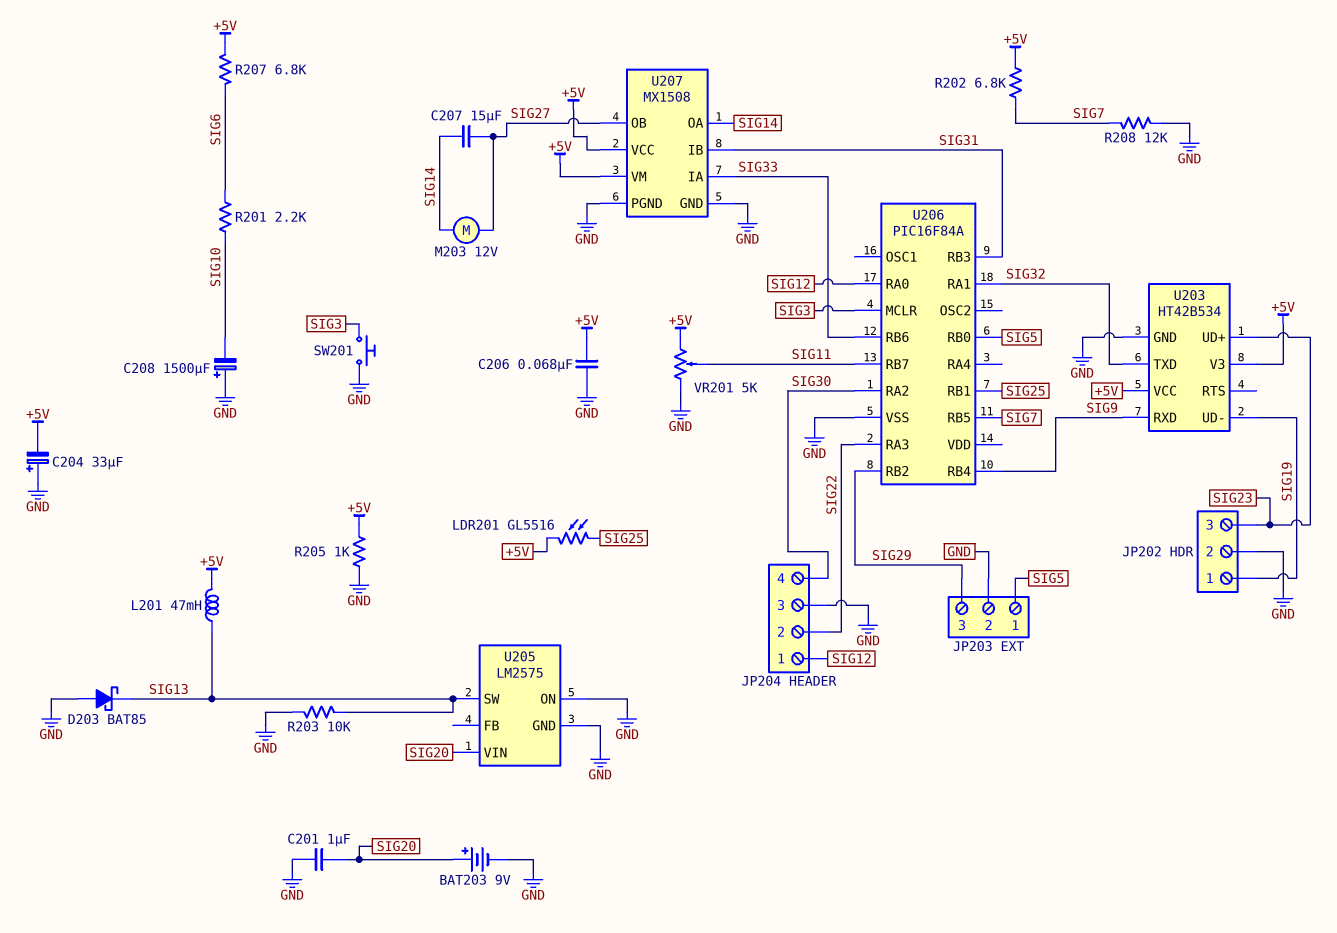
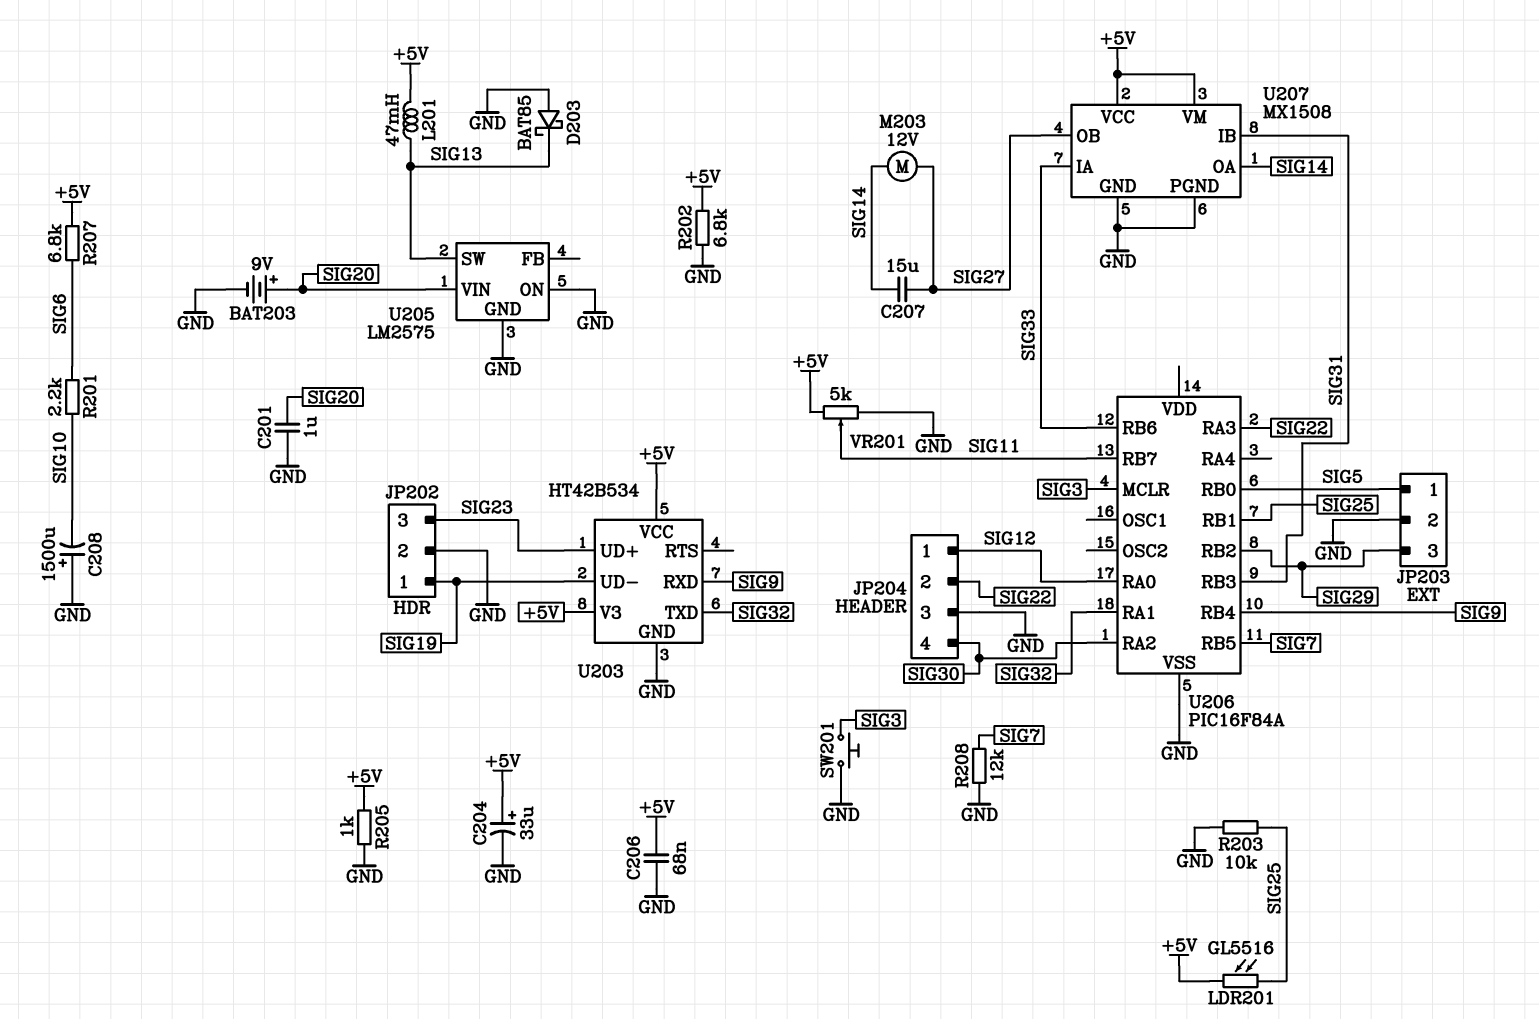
C204: 33uF (plus GND, minus +5V) -> 33uF (plus +5V, minus GND)
R202: 6.8k (+5V, SIG7) -> 6.8k (+5V, GND)
R203: 10k (GND, SIG13) -> 10k (GND, SIG25)

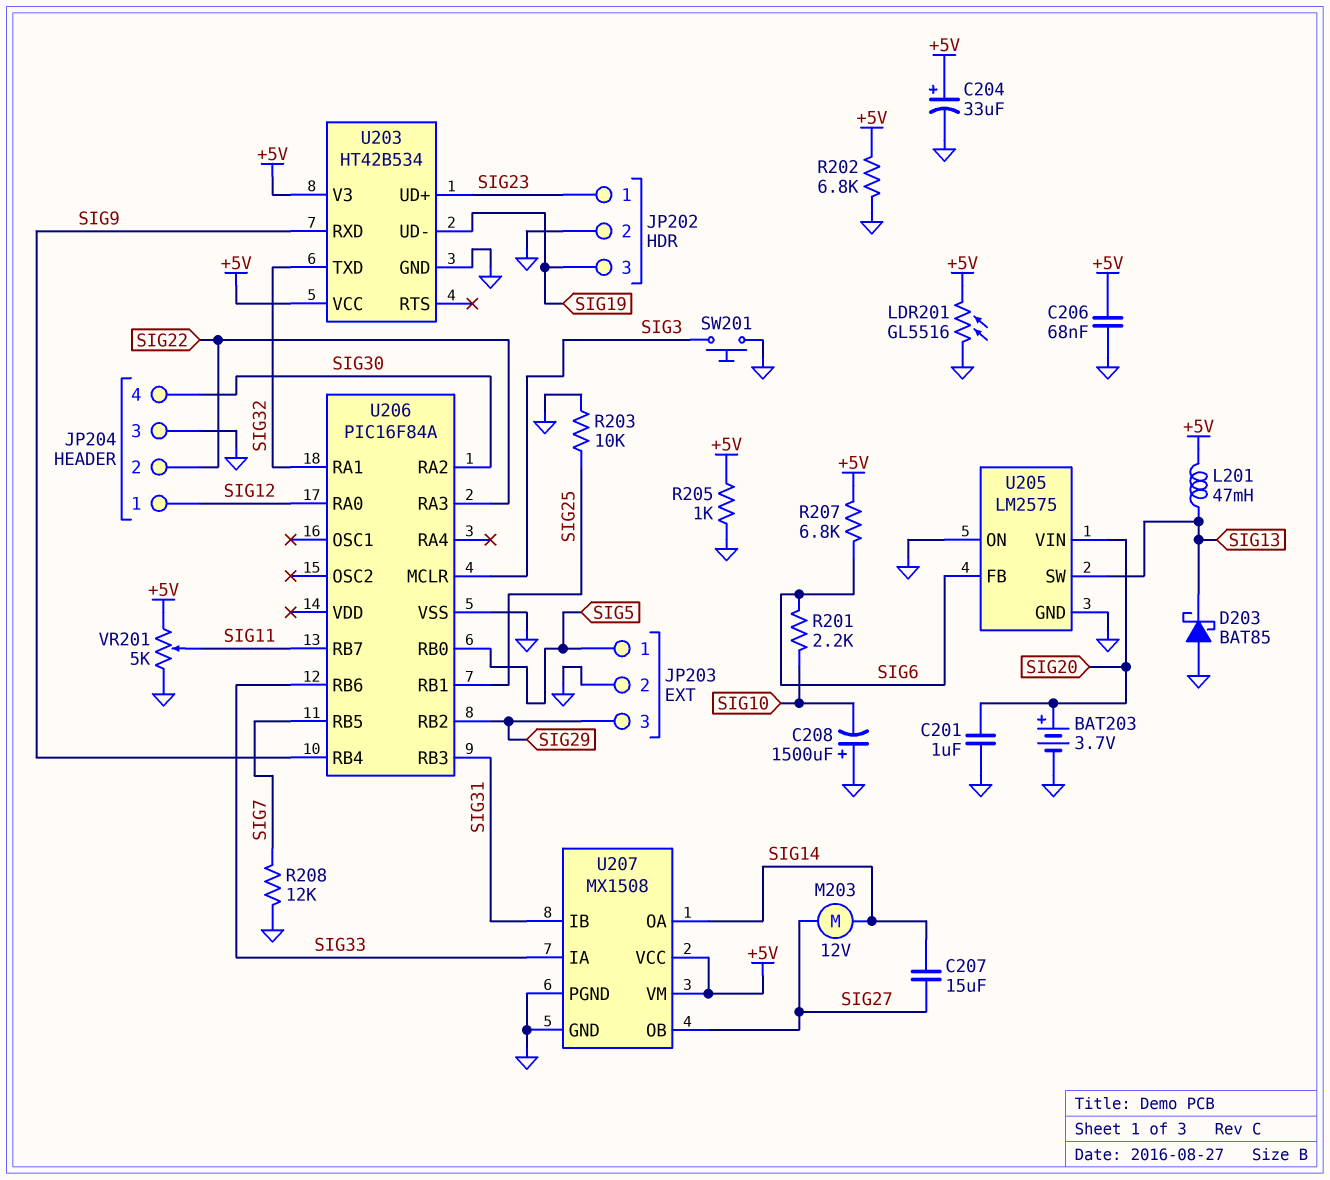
BAT203: 9V (plus SIG20, minus GND) -> 3.7V (plus SIG20, minus GND)
JP202 pin 1: SIG19 -> SIG23
JP202 pin 3: SIG23 -> SIG19
LDR201: GL5516 (+5V, SIG25) -> GL5516 (+5V, GND)
U205 pin FB: none -> SIG6

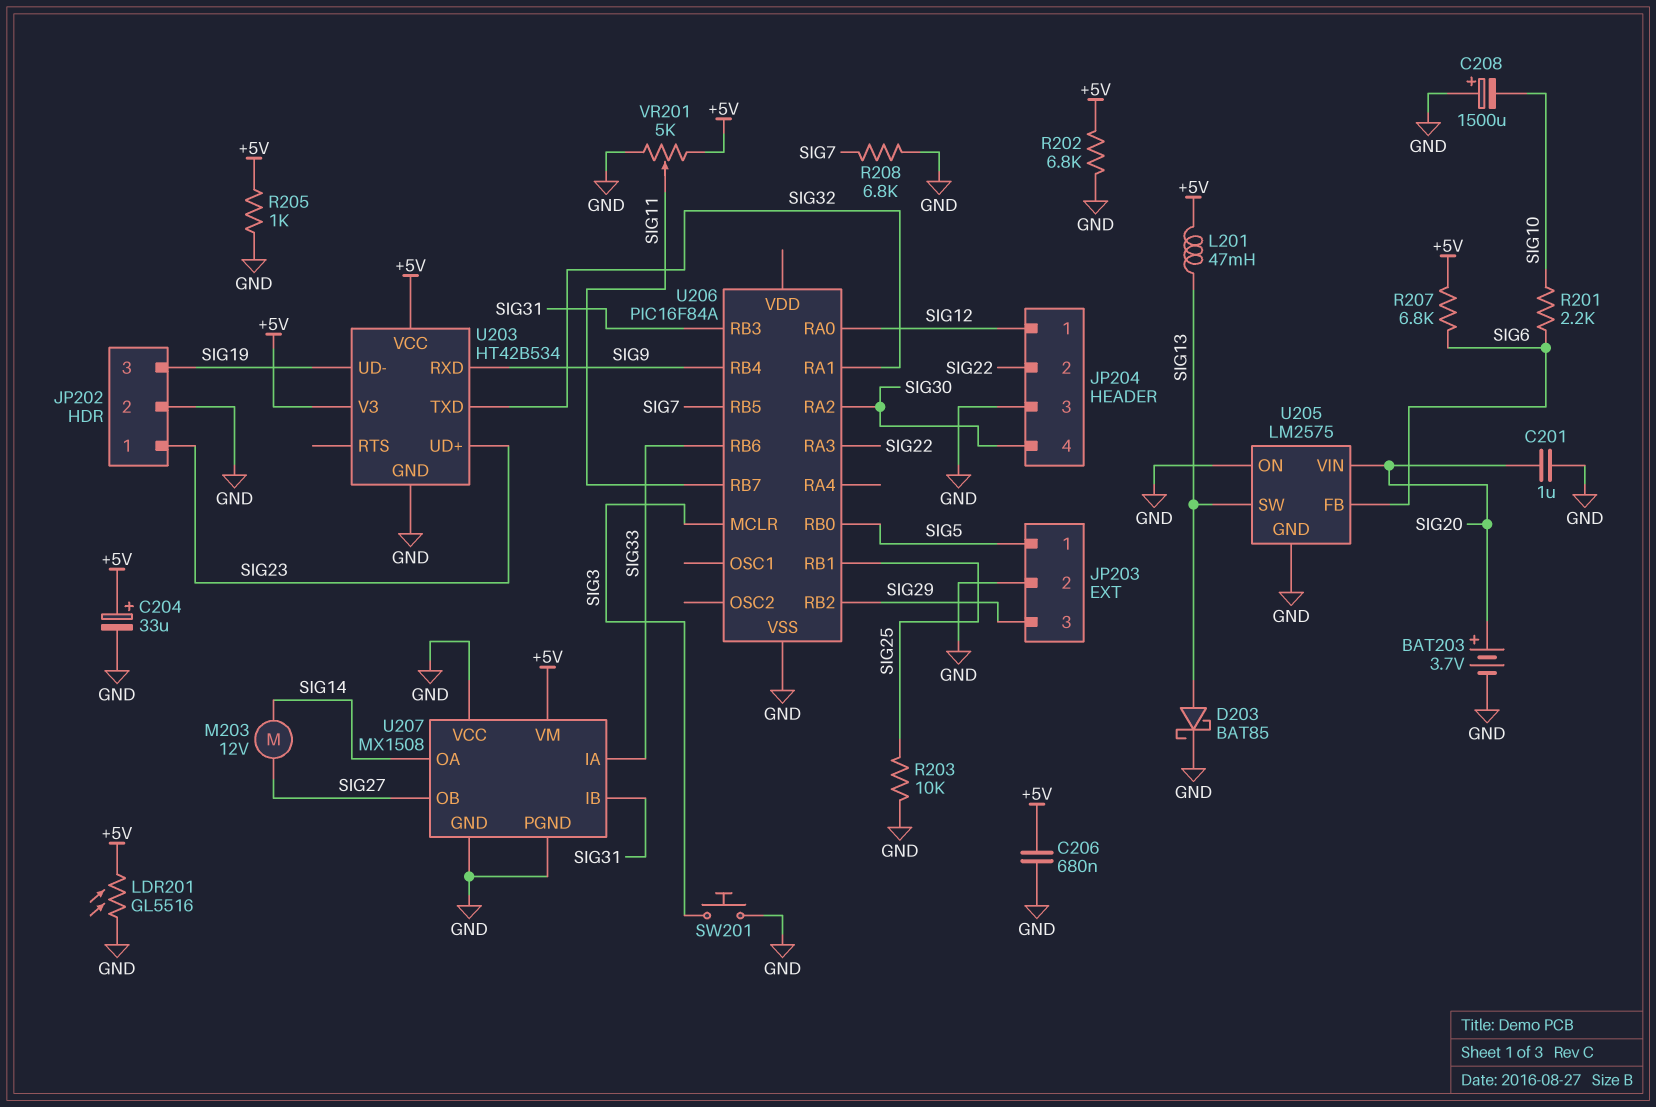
C206: 68nF (+5V, GND) -> 680nF (+5V, GND)
C207: 15uF (SIG14, SIG27) -> none
D203: schottky BAT85 (A GND, K SIG13) -> schottky BAT85 (A SIG13, K GND)
R208: 12k (GND, SIG7) -> 6.8k (GND, SIG7)
U207 pin VCC: +5V -> GND

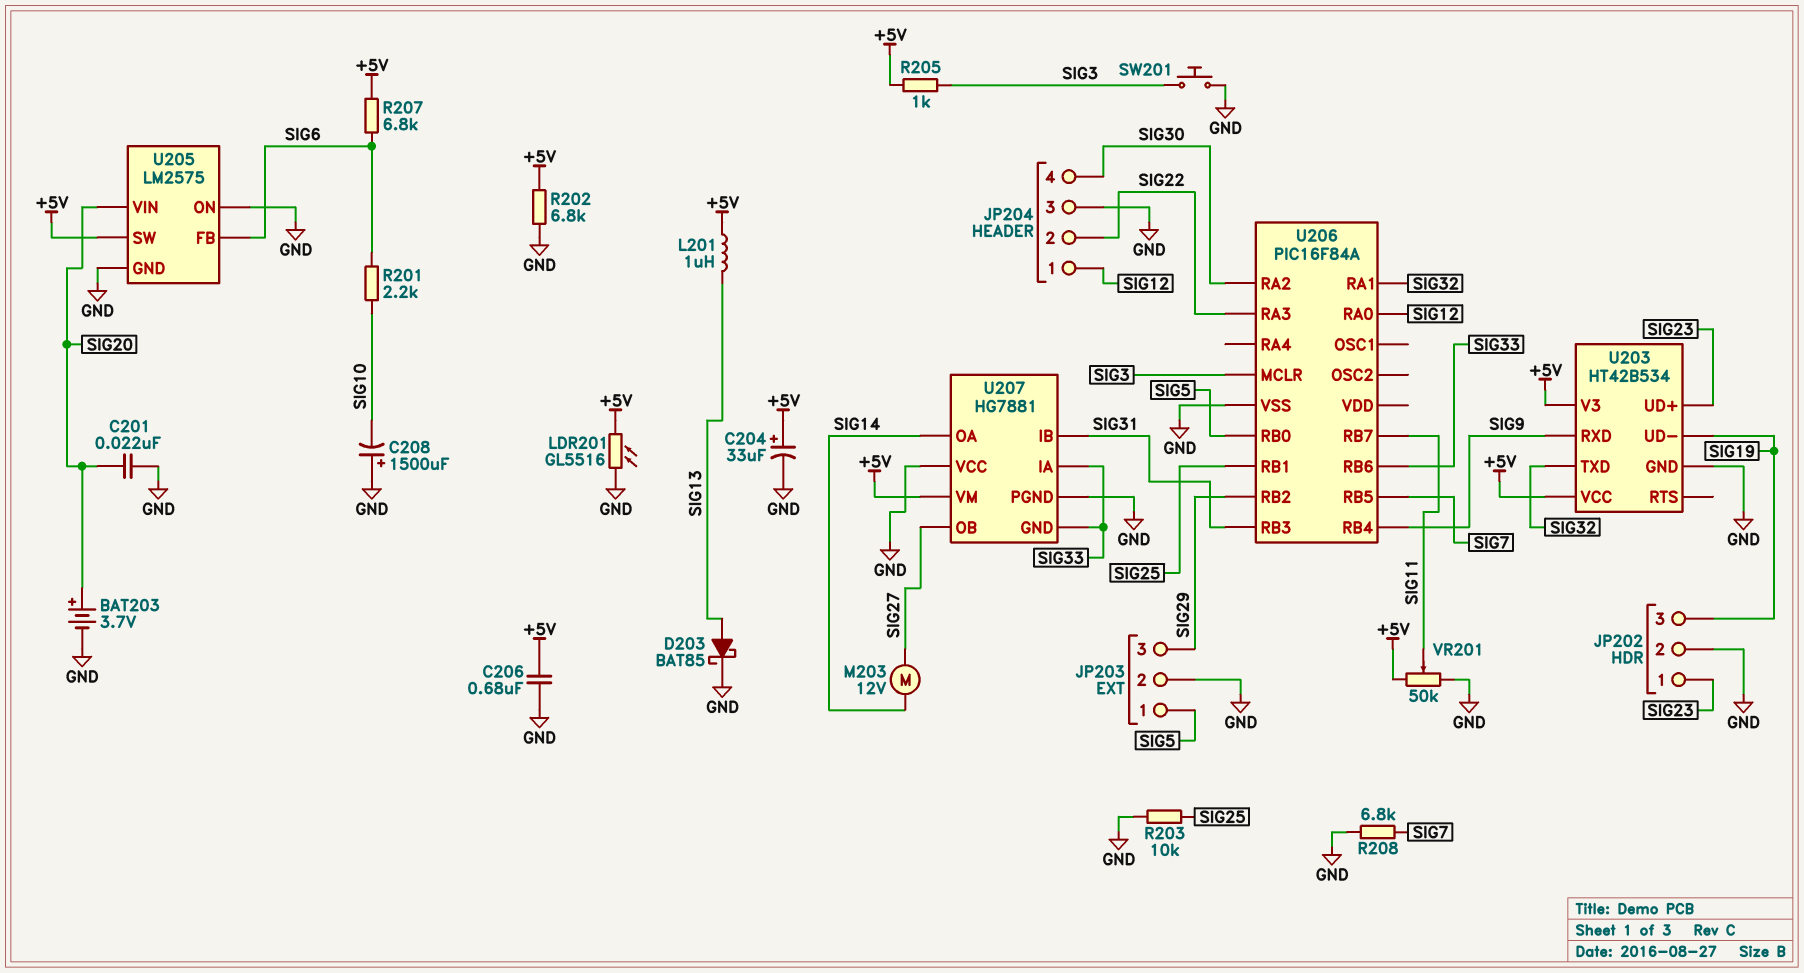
C201: 1uF (GND, SIG20) -> 22nF (GND, SIG20)
L201: 47mH (+5V, SIG13) -> 1uH (+5V, SIG13)
R205: 1k (+5V, GND) -> 1k (+5V, SIG3)
U205 pin SW: SIG13 -> +5V
U207: MX1508 -> HG7881
U207 pin GND: GND -> SIG33
VR201: 5k (+5V, GND, wiper SIG11) -> 50k (+5V, GND, wiper SIG11)

